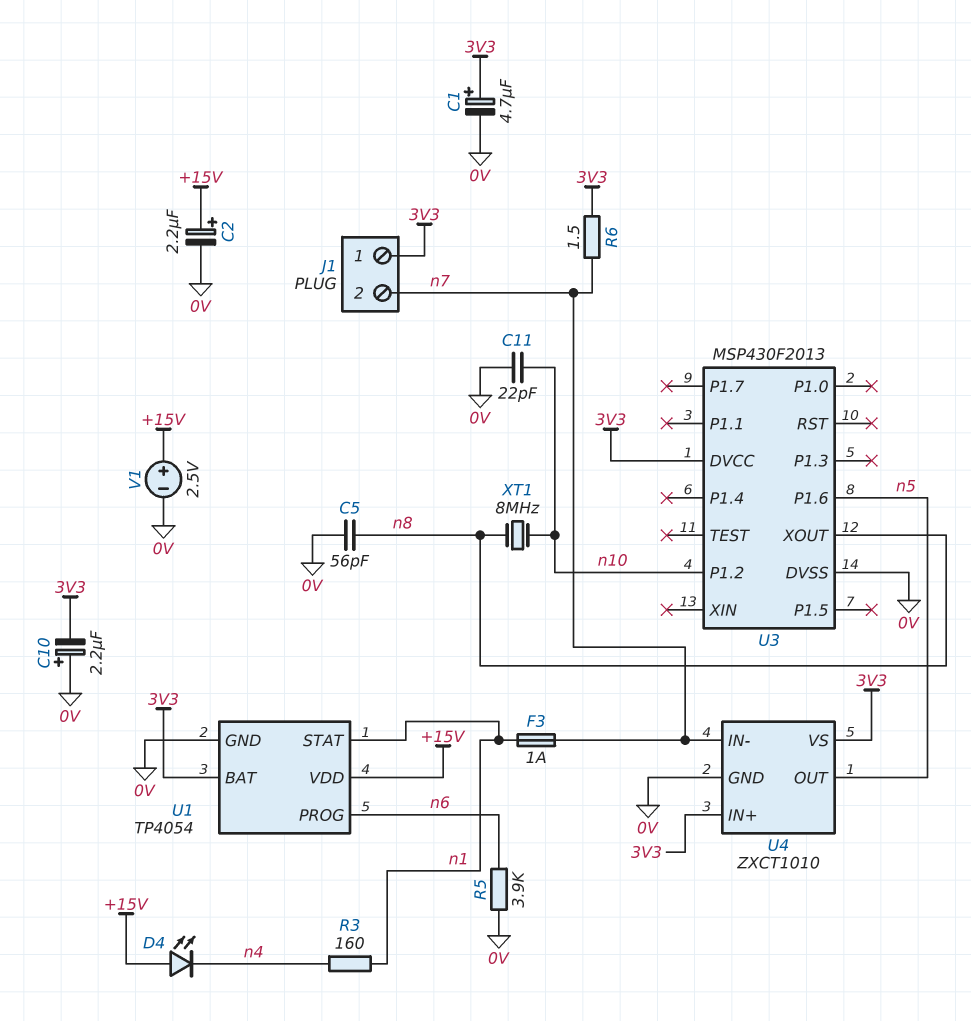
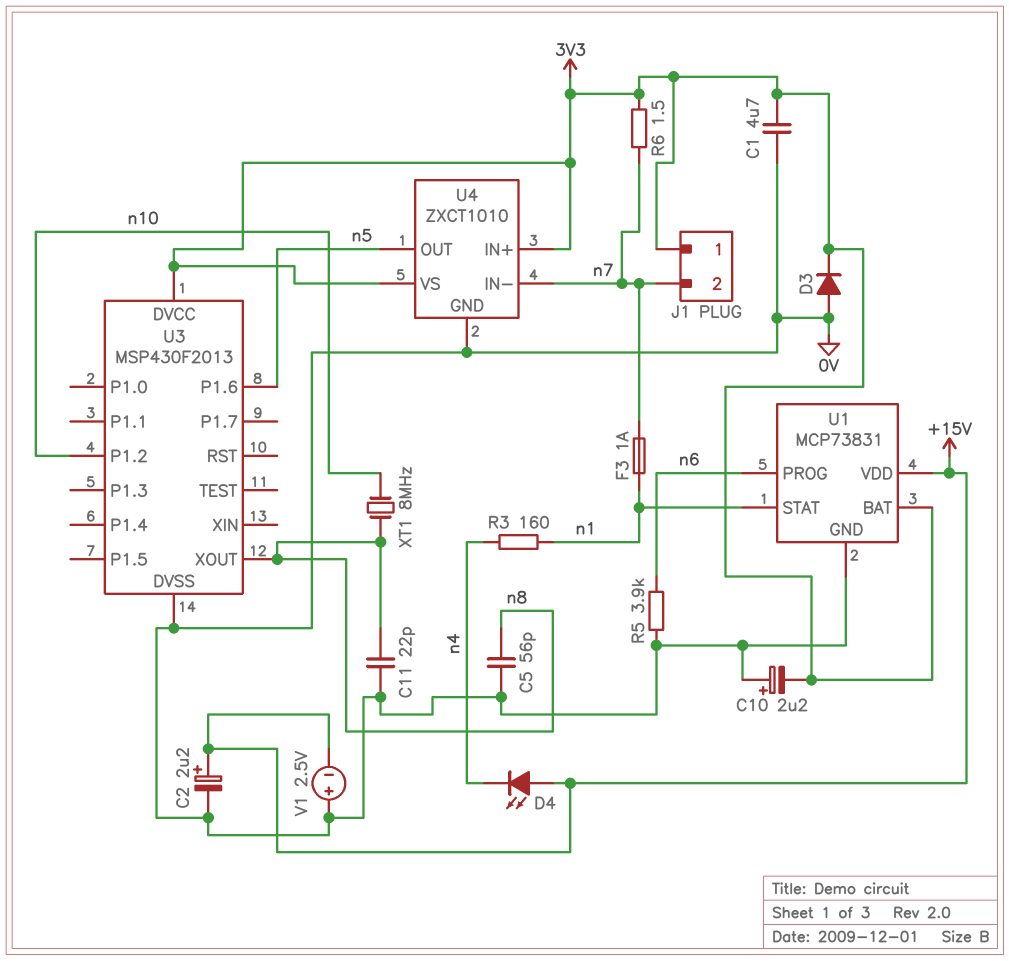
C1: 4.7uF (plus 3V3, minus 0V) -> 4.7uF (0V, 3V3)
C11: 22pF (0V, n10) -> 22pF (0V, n8)
D3: none -> diode (A 0V, K 3V3)
U1: TP4054 -> MCP73831
V1: 2.5V (plus +15V, minus 0V) -> 2.5V (plus 0V, minus +15V)

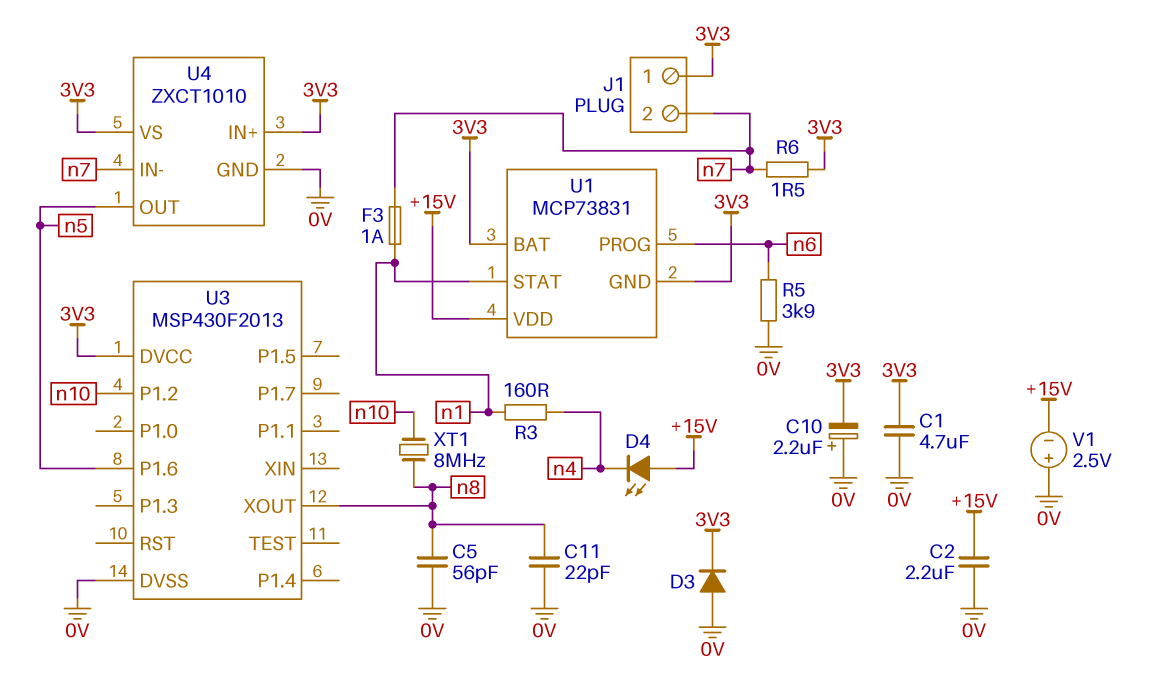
C2: 2.2uF (plus +15V, minus 0V) -> 2.2uF (+15V, 0V)
U1 pin GND: 0V -> 3V3

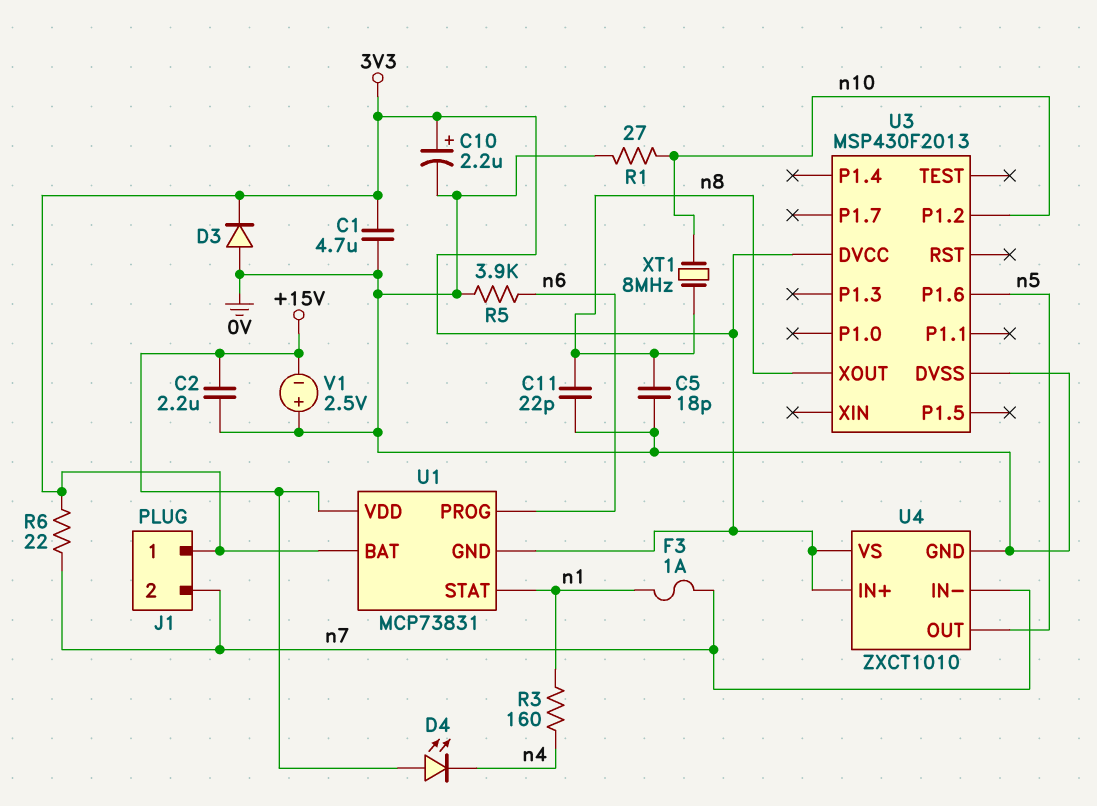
C5: 56pF (0V, n8) -> 18pF (0V, n8)
C10: 2.2uF (plus 0V, minus 3V3) -> 2.2uF (plus 3V3, minus 0V)
R1: none -> 27 (0V, n10)
R6: 1.5 (3V3, n7) -> 22 (3V3, n7)

